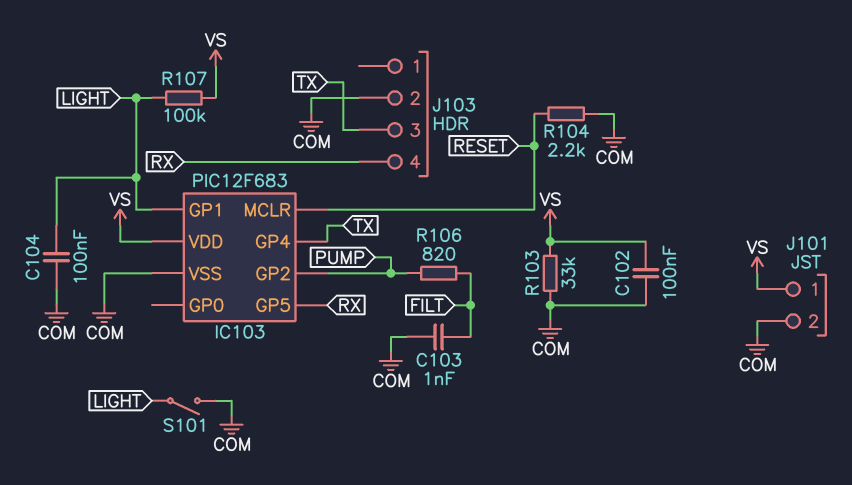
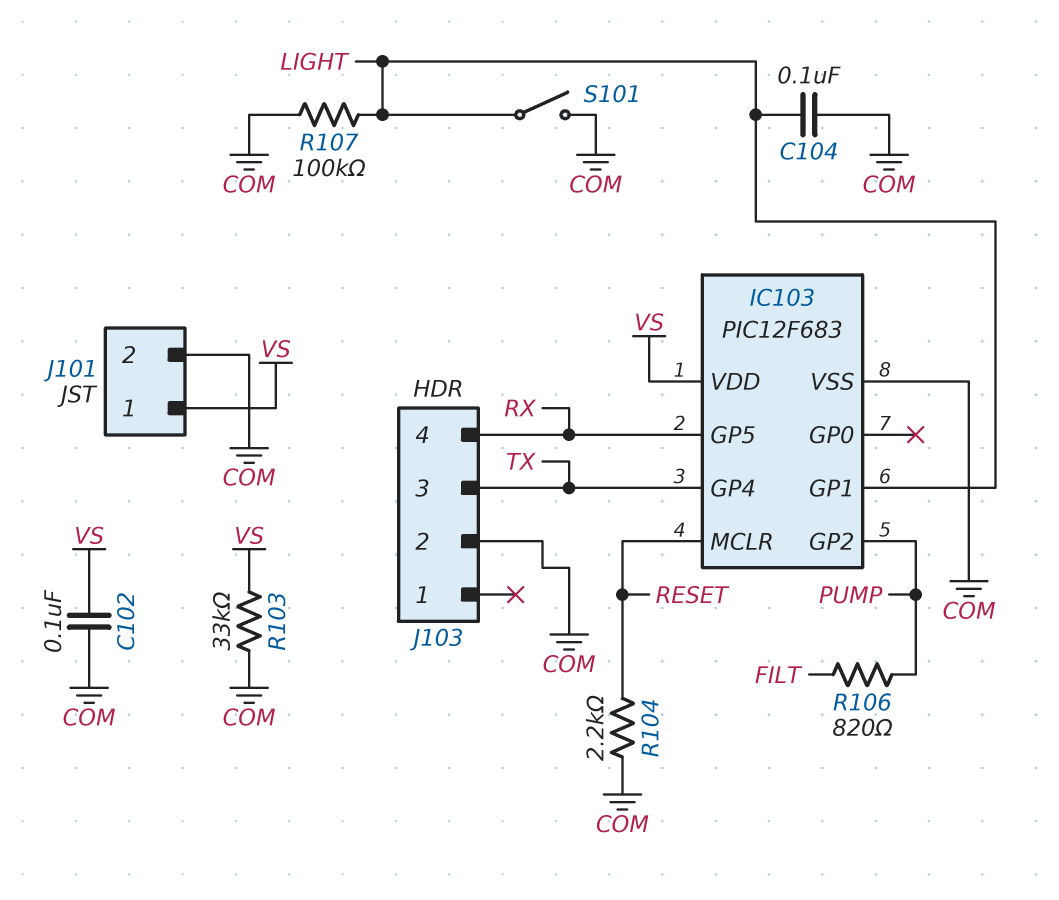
C103: 1nF (COM, FILT) -> none
R107: 100k (LIGHT, VS) -> 100k (COM, LIGHT)

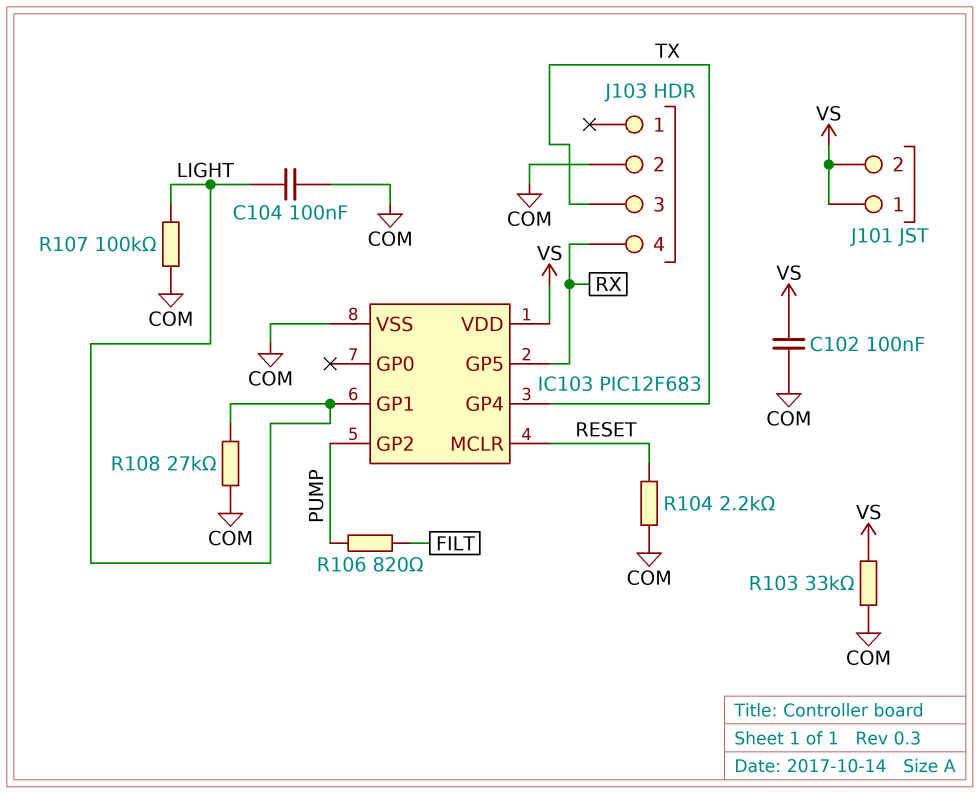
J101 pin 2: COM -> VS
R108: none -> 27k (COM, LIGHT)
S101: switch (COM, LIGHT) -> none

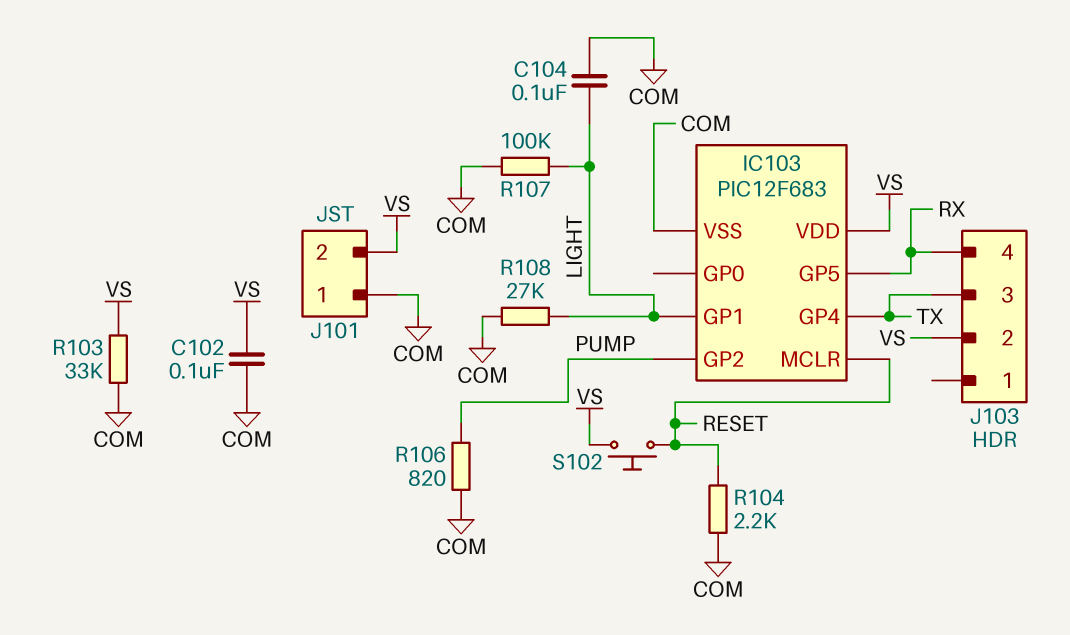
J101 pin 1: VS -> COM
J103 pin 2: COM -> VS
R106: 820 (FILT, PUMP) -> 820 (COM, PUMP)
S102: none -> button (RESET, VS)

